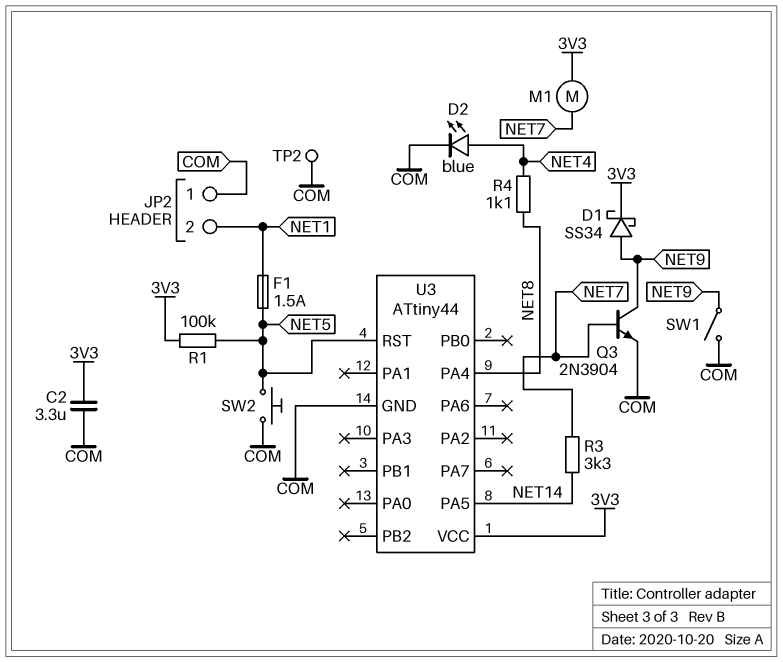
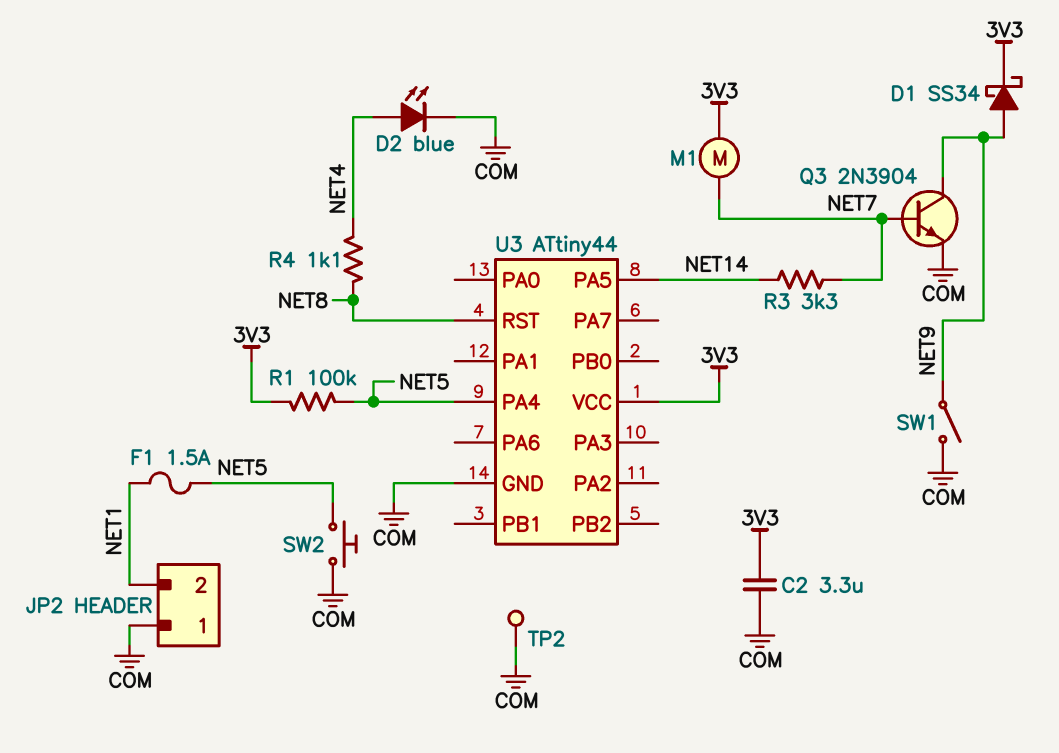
U3 pin PA4: NET8 -> NET5
U3 pin RST: NET5 -> NET8

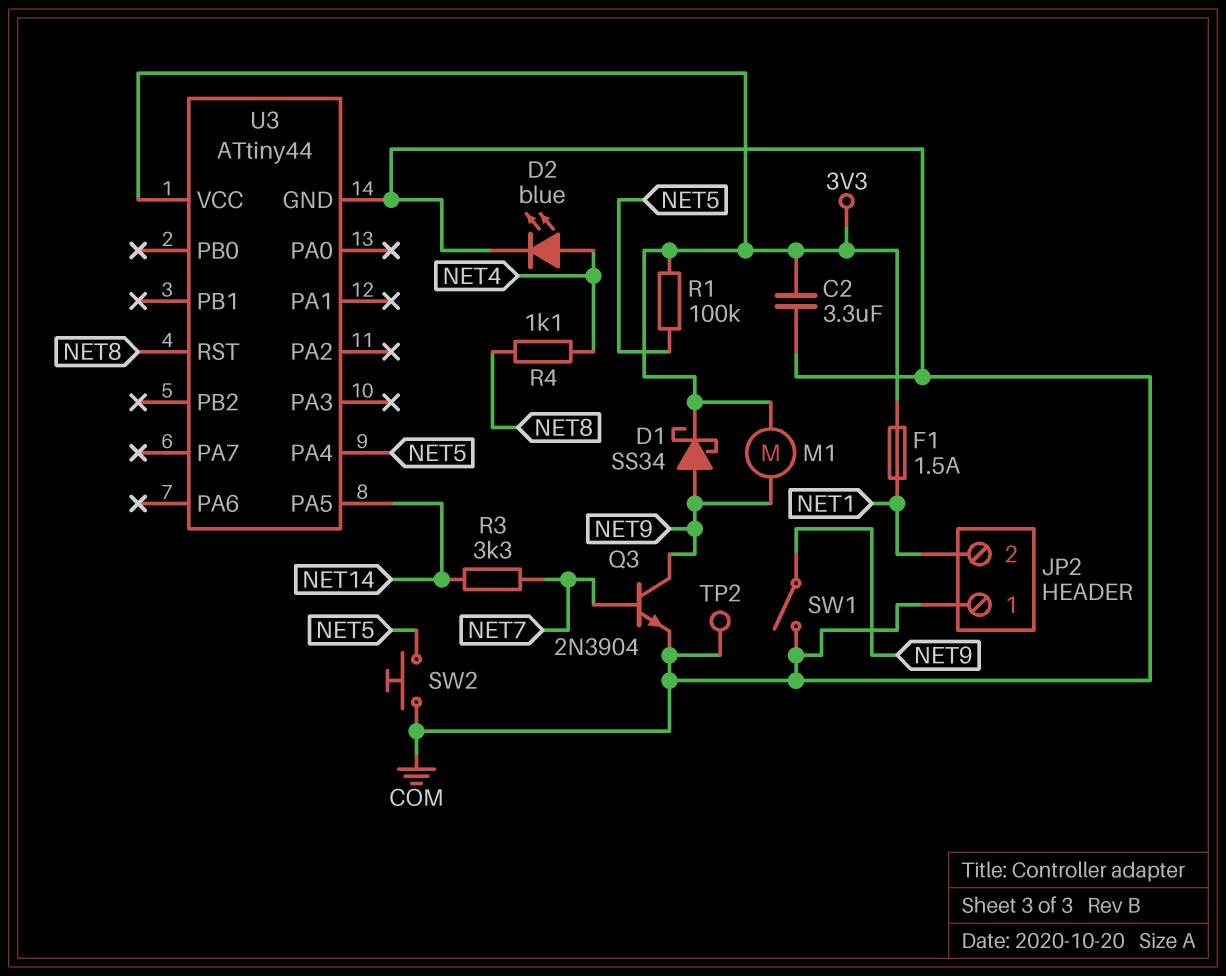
F1: 1.5A (NET1, NET5) -> 1.5A (3V3, NET1)
M1: motor (3V3, NET7) -> motor (3V3, NET9)

